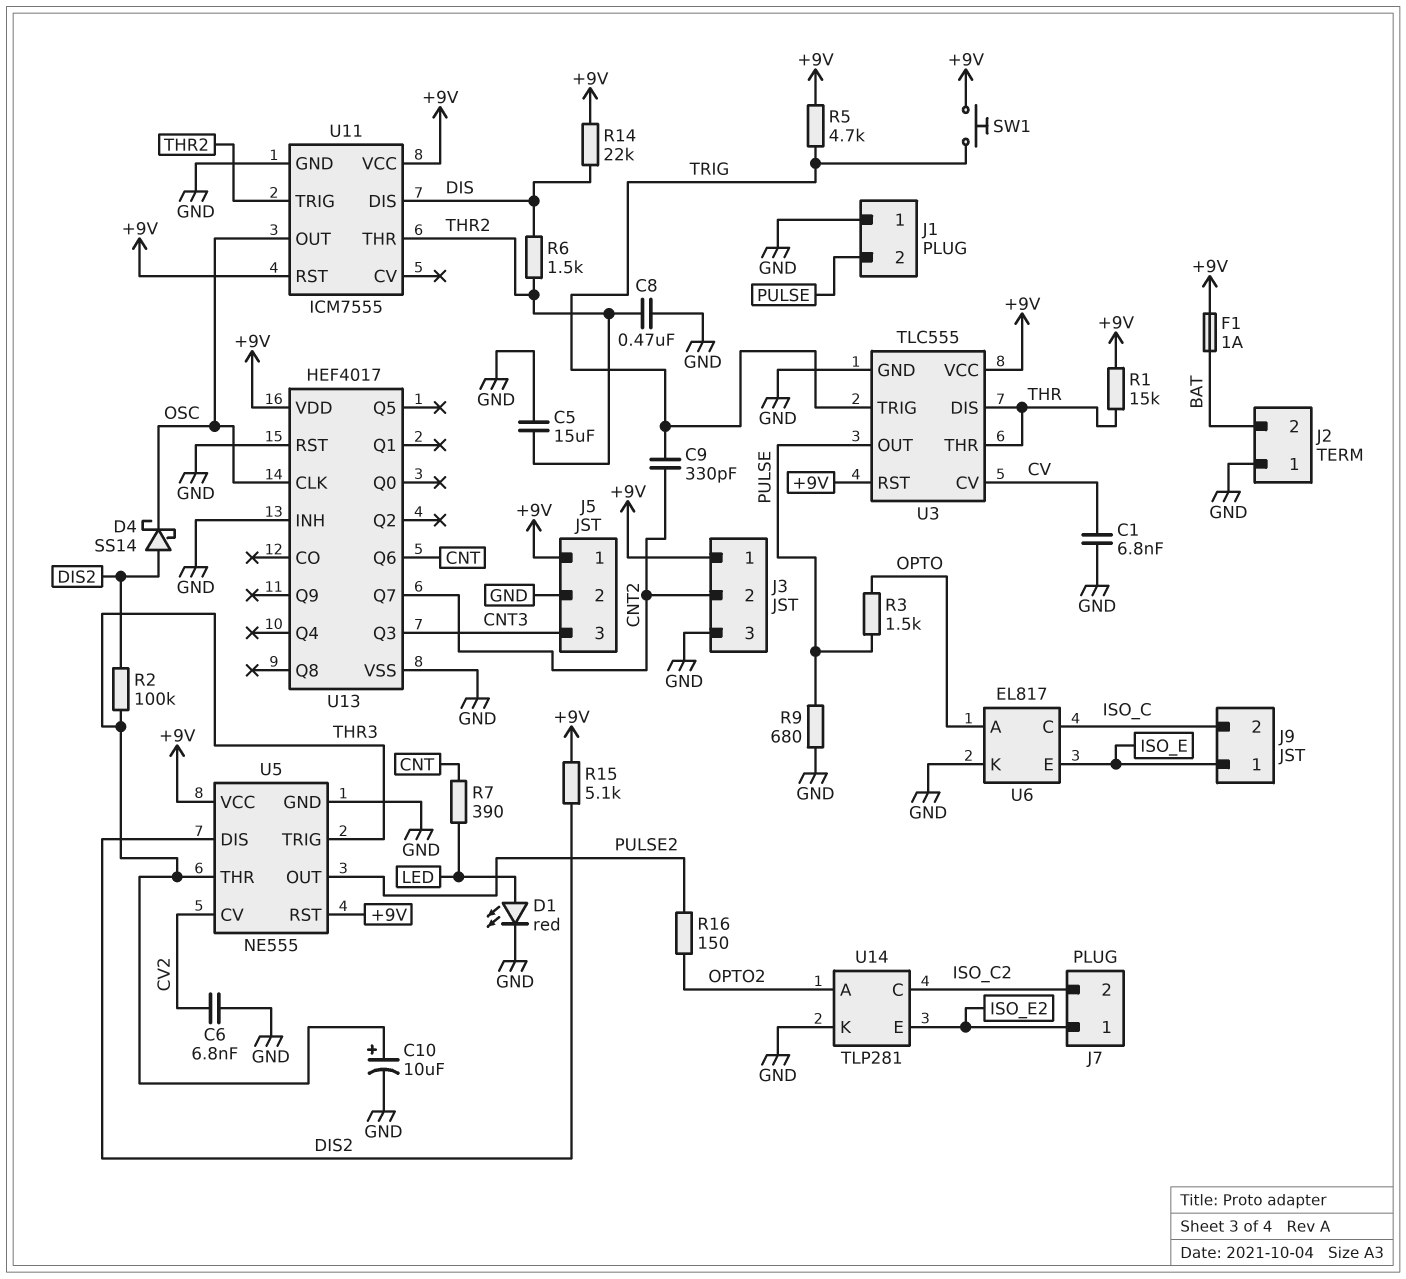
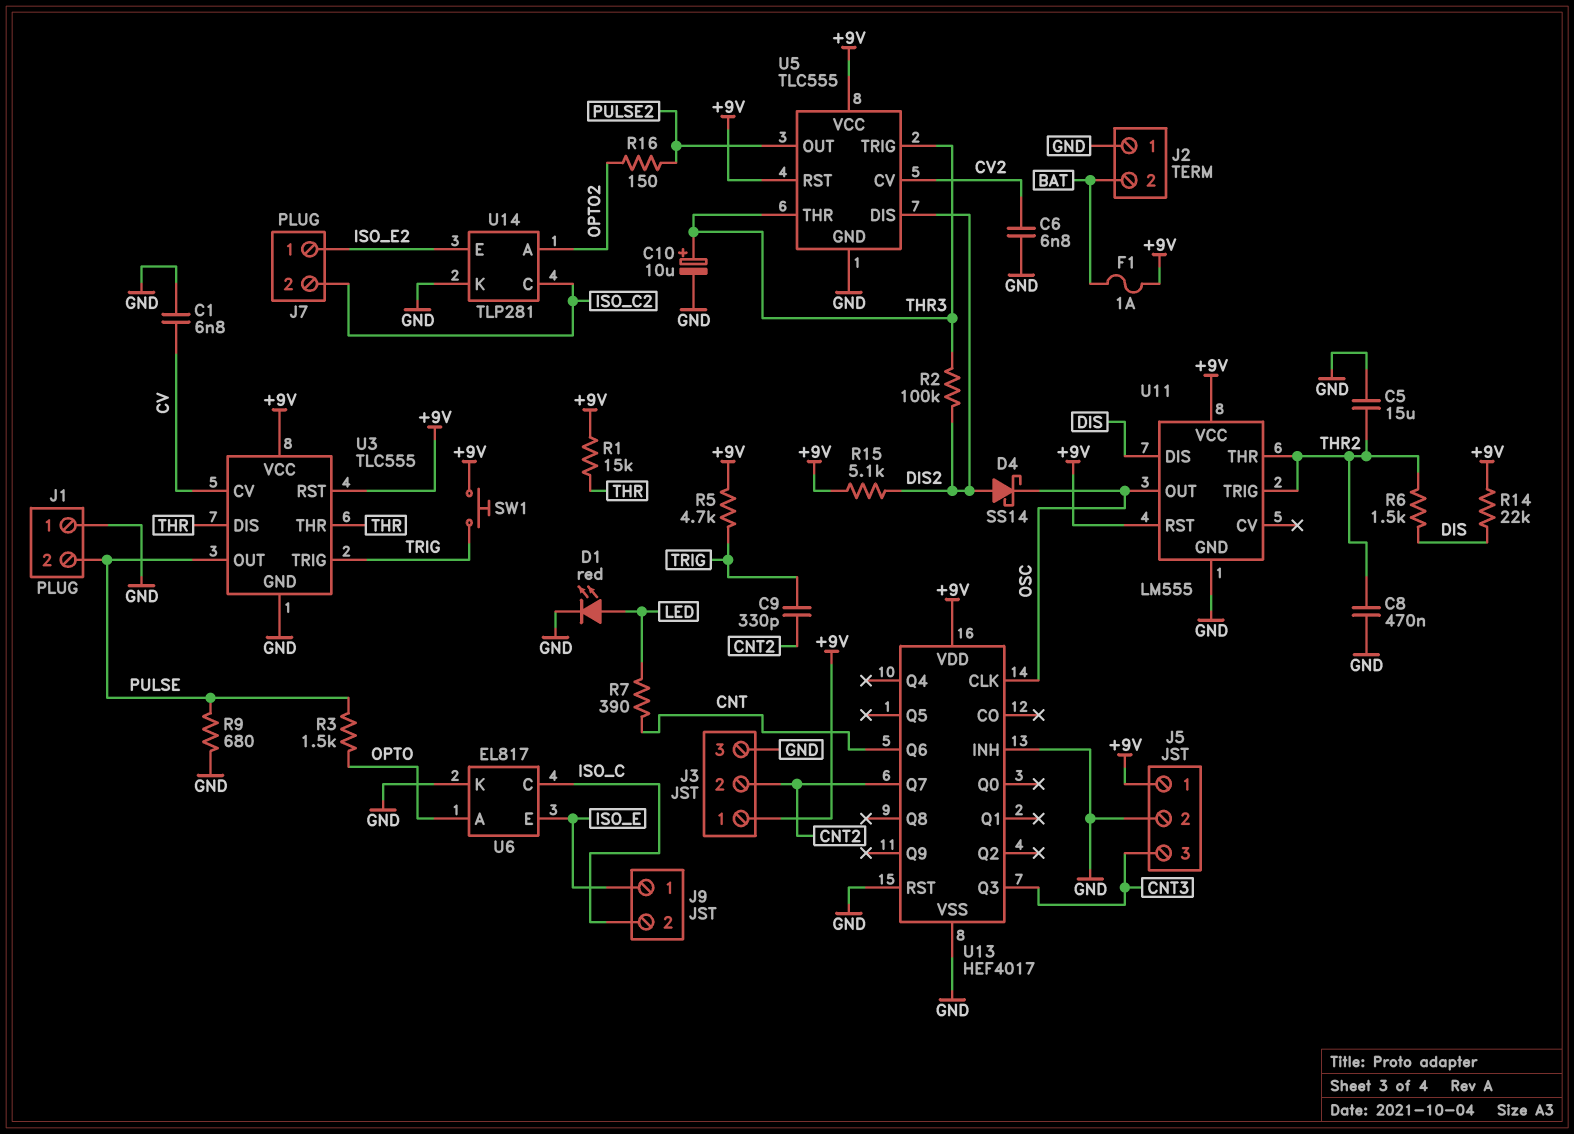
U5: NE555 -> TLC555
U11: ICM7555 -> LM555

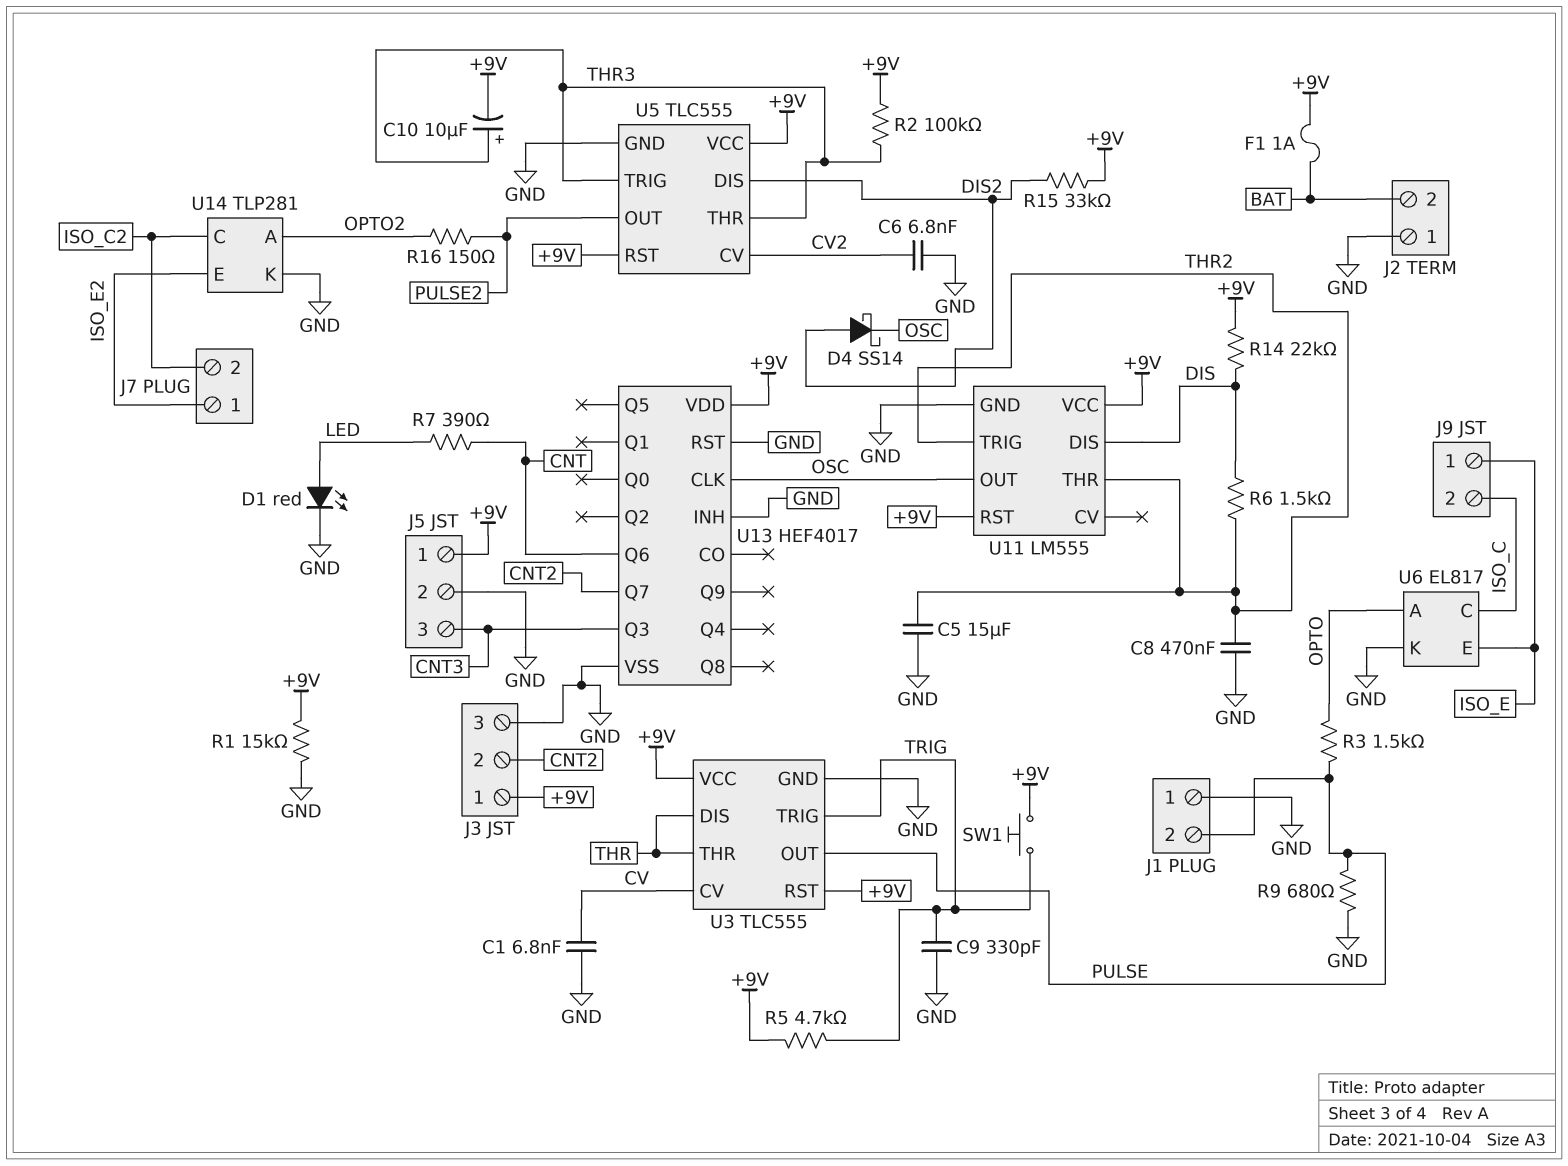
C9: 330pF (CNT2, TRIG) -> 330pF (GND, TRIG)
C10: 10uF (plus THR3, minus GND) -> 10uF (plus THR3, minus +9V)
R1: 15k (+9V, THR) -> 15k (+9V, GND)
R2: 100k (DIS2, THR3) -> 100k (+9V, THR3)
R15: 5.1k (+9V, DIS2) -> 33k (+9V, DIS2)

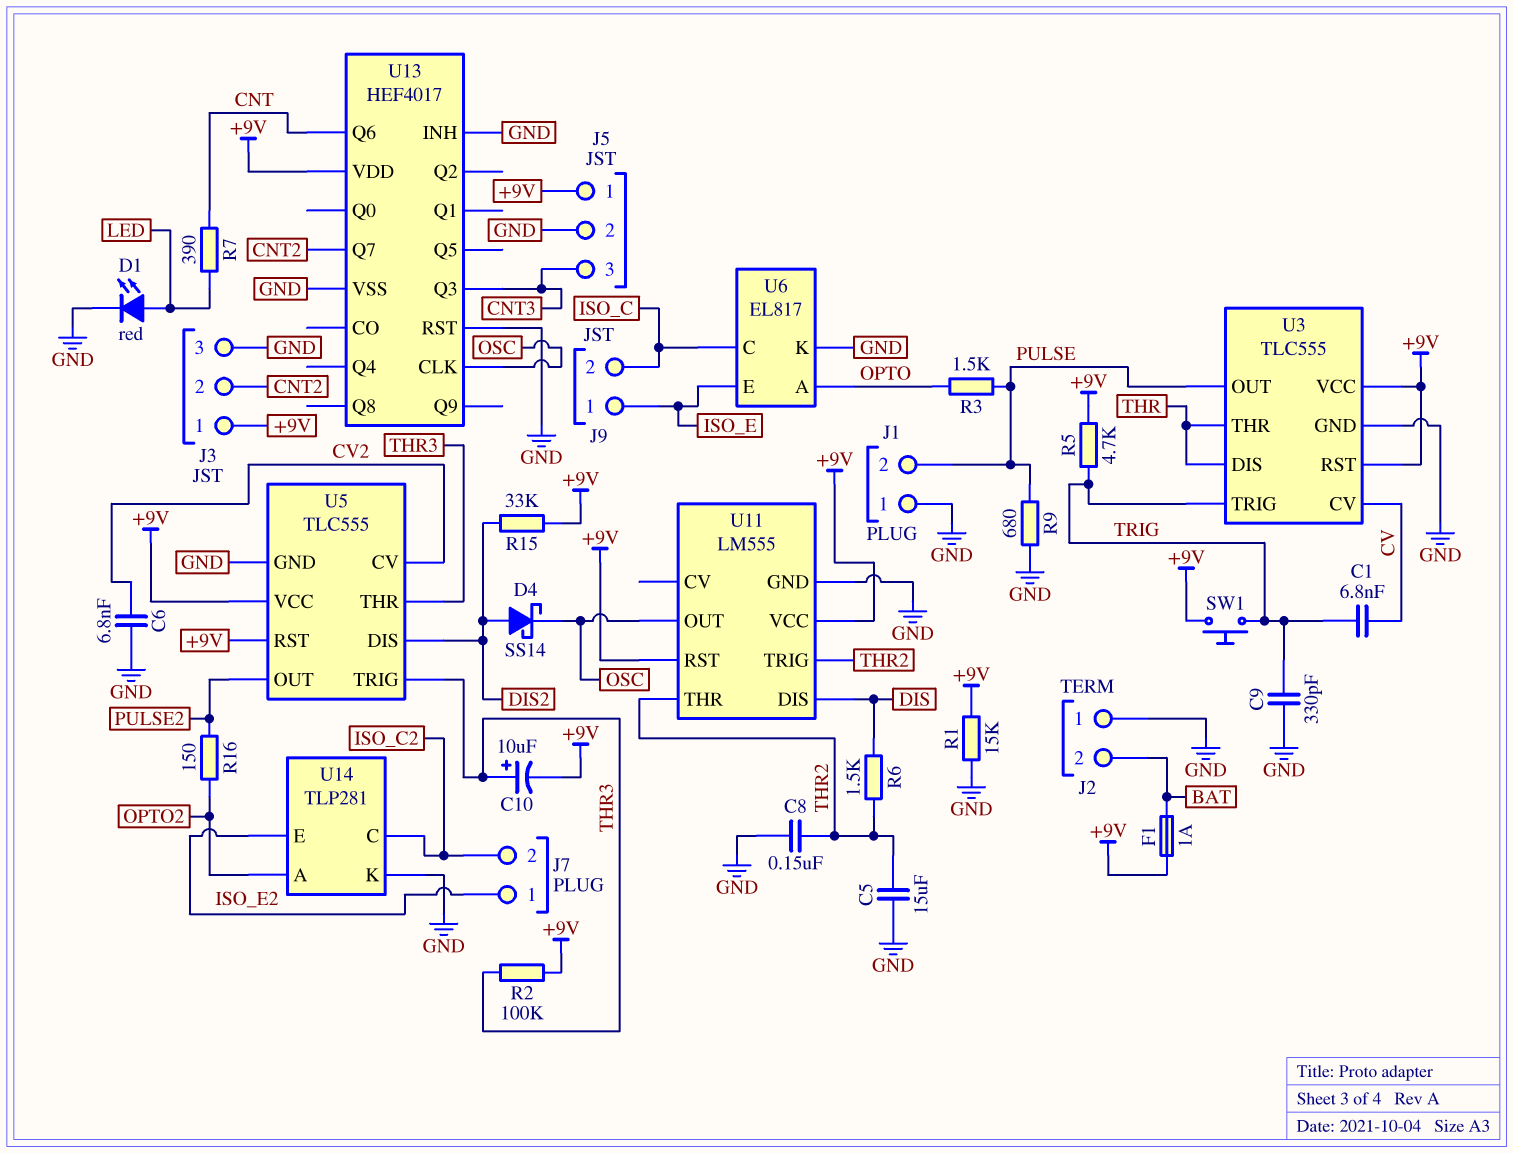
C1: 6.8nF (CV, GND) -> 6.8nF (CV, TRIG)
C8: 470nF (GND, THR2) -> 150nF (GND, THR2)
R14: 22k (+9V, DIS) -> none

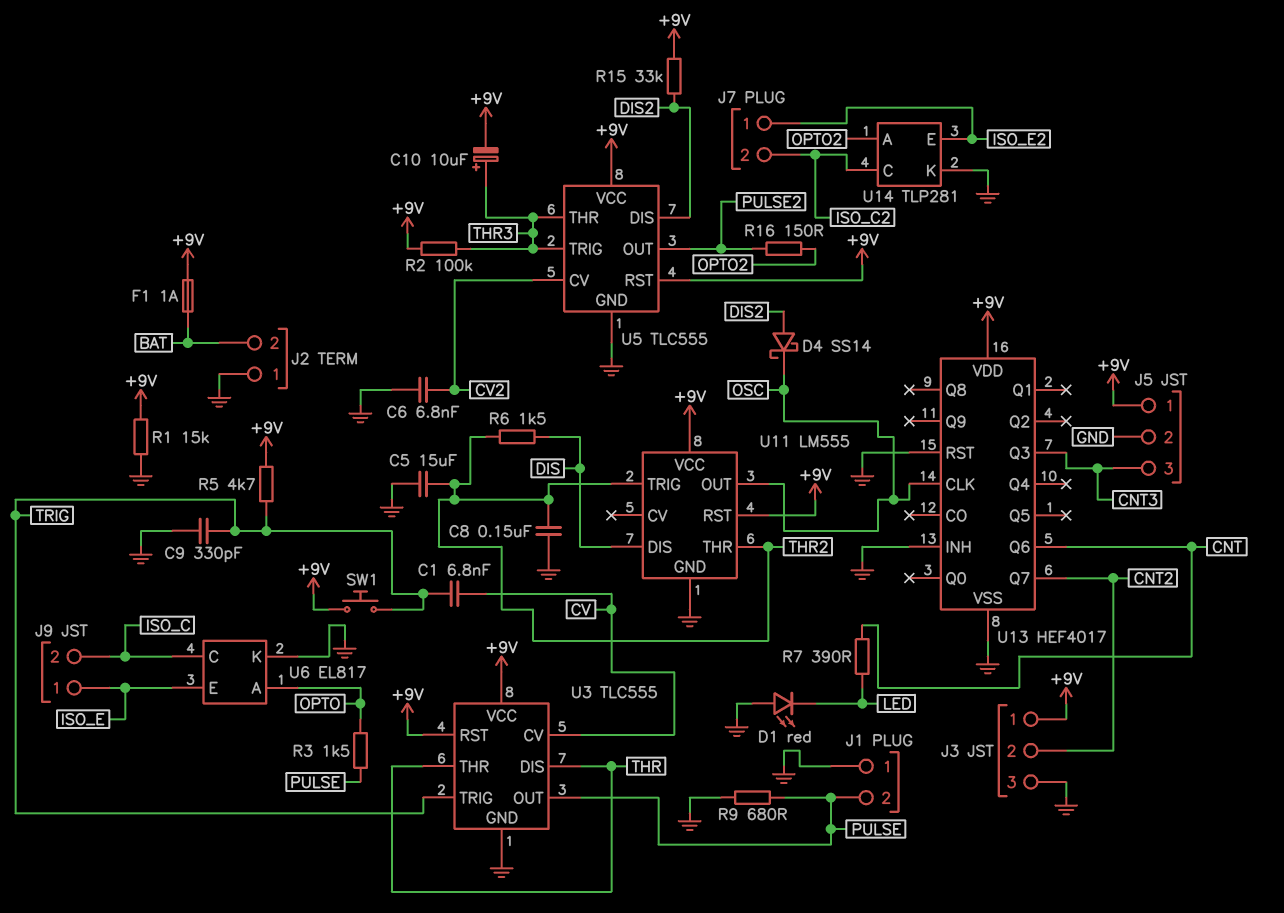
D1: LED red (A LED, K GND) -> LED red (A GND, K LED)

